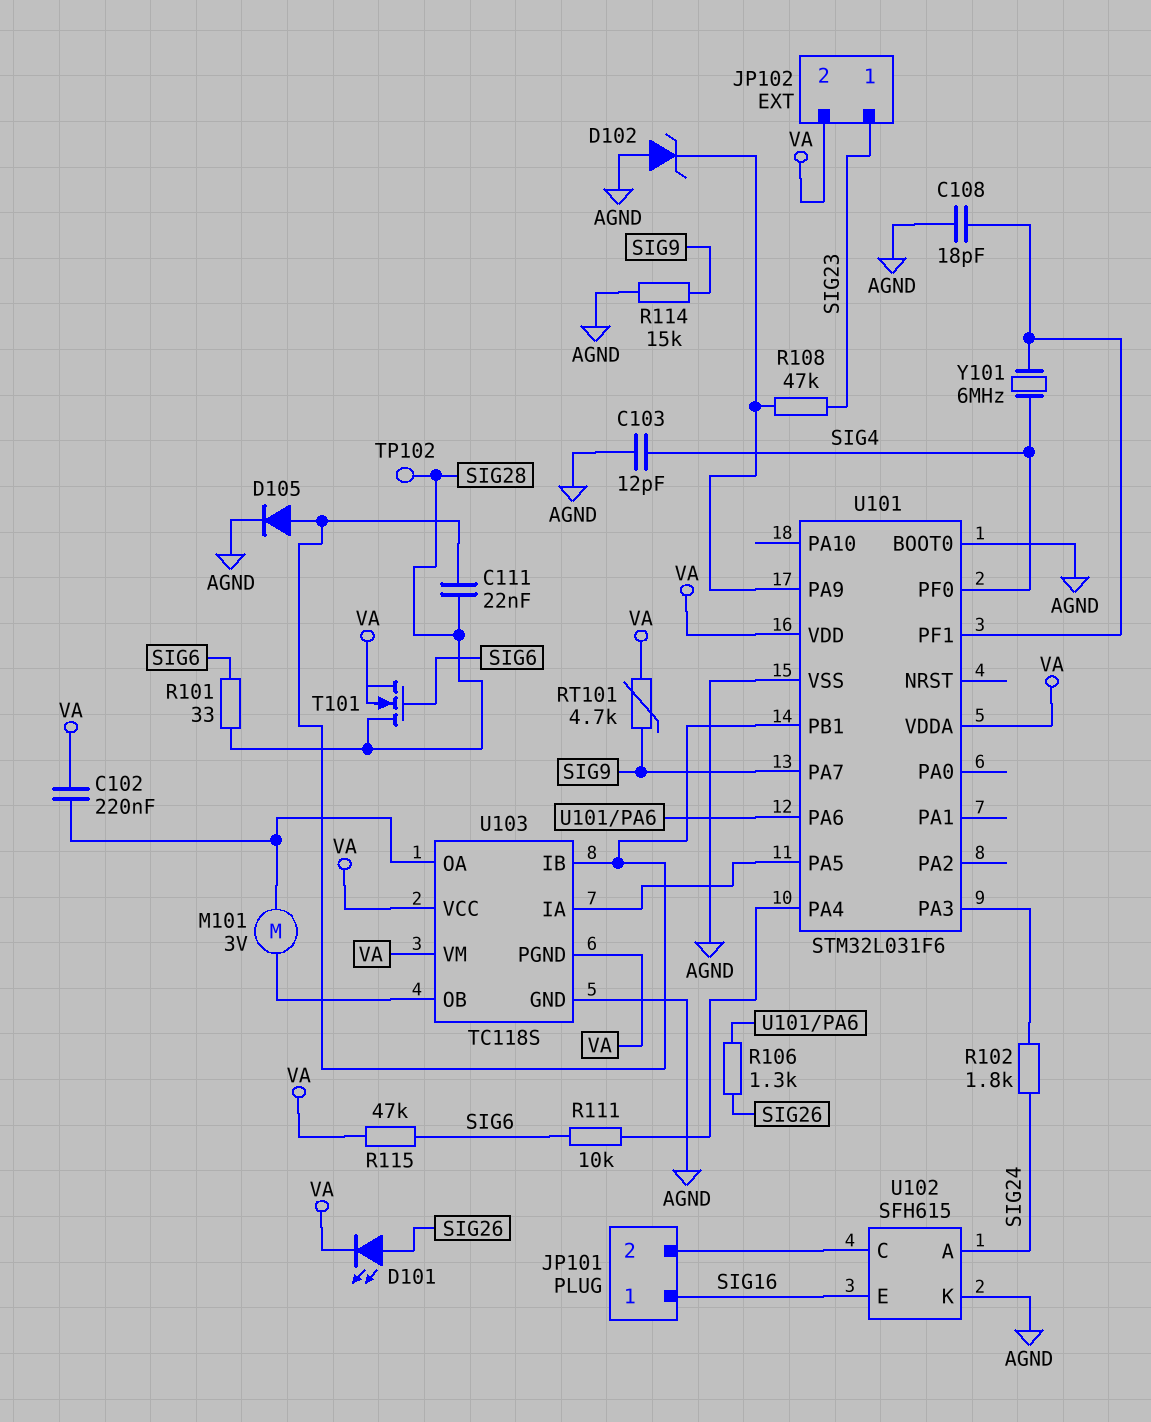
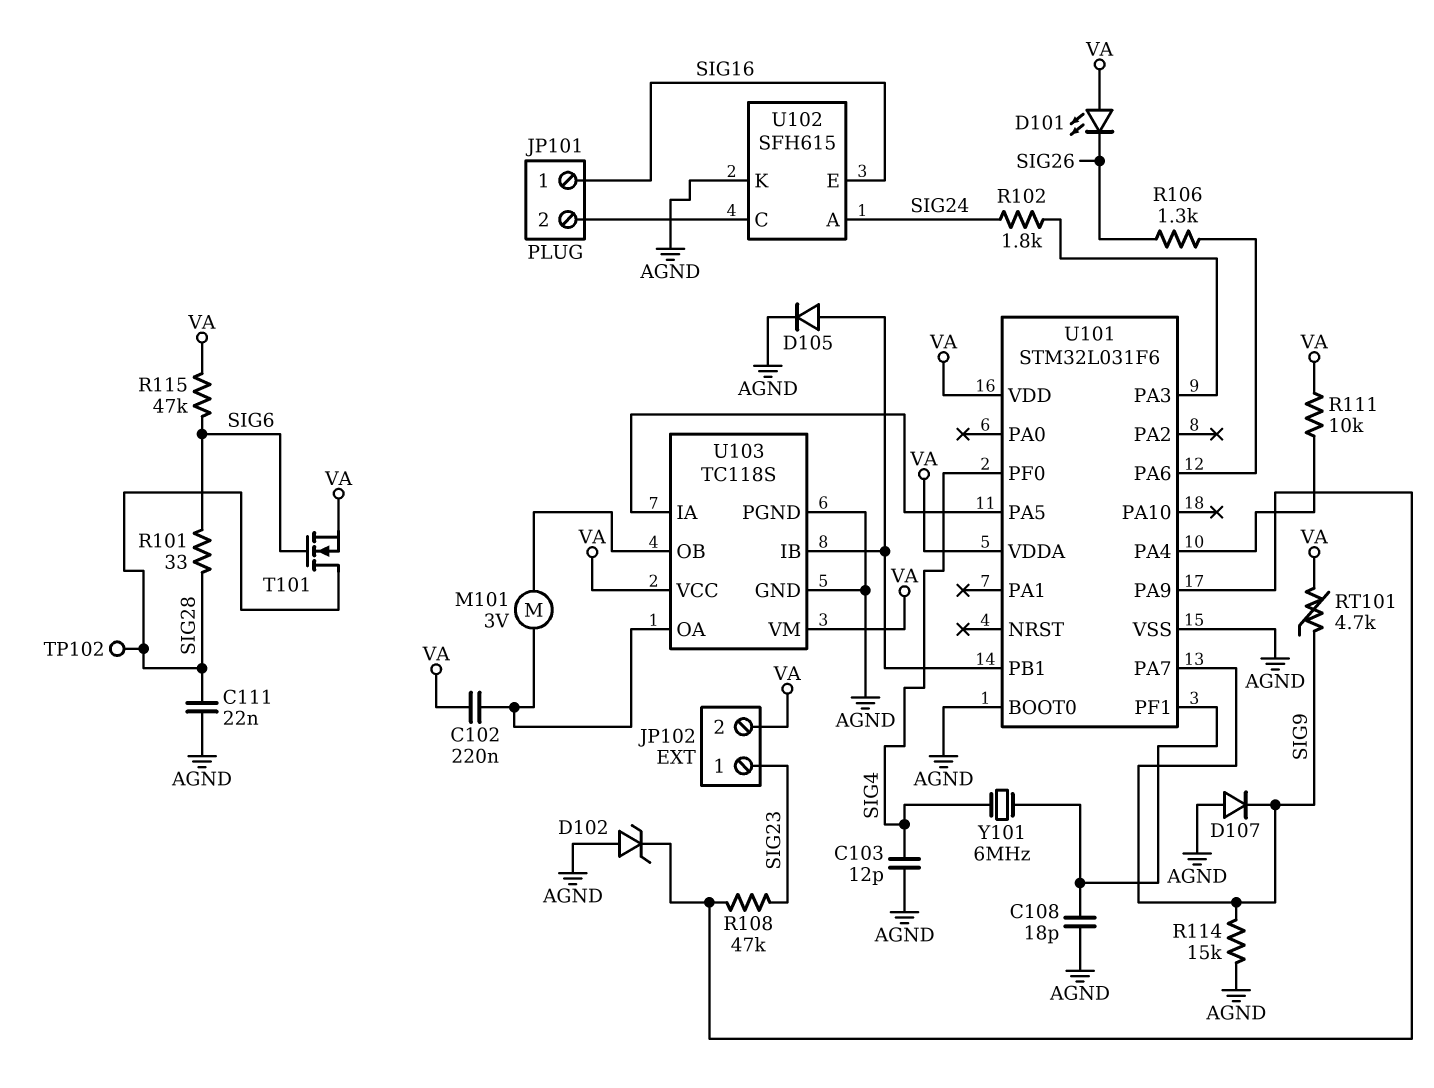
C111: 22nF (SIG28, U101/PB1) -> 22nF (AGND, SIG28)
D101: LED (A SIG26, K VA) -> LED (A VA, K SIG26)
D107: none -> diode (A AGND, K SIG9)
R111: 10k (SIG6, U101/PA4) -> 10k (U101/PA4, VA)
U103 pin PGND: VA -> AGND

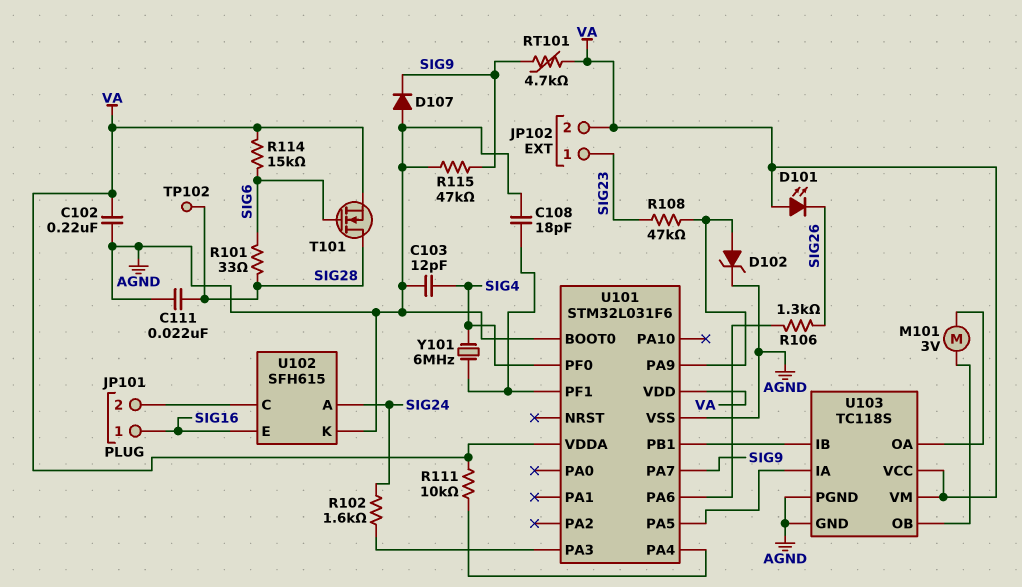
C102: 220nF (U103/OA, VA) -> 220nF (AGND, VA)
D102: zener (A AGND, K U101/PA9) -> zener (A U101/PA9, K AGND)
D105: diode (A U101/PB1, K AGND) -> none
R102: 1.8k (SIG24, U101/PA3) -> 1.6k (SIG24, U101/PA3)
R114: 15k (AGND, SIG9) -> 15k (SIG6, VA)
R115: 47k (SIG6, VA) -> 47k (AGND, SIG9)

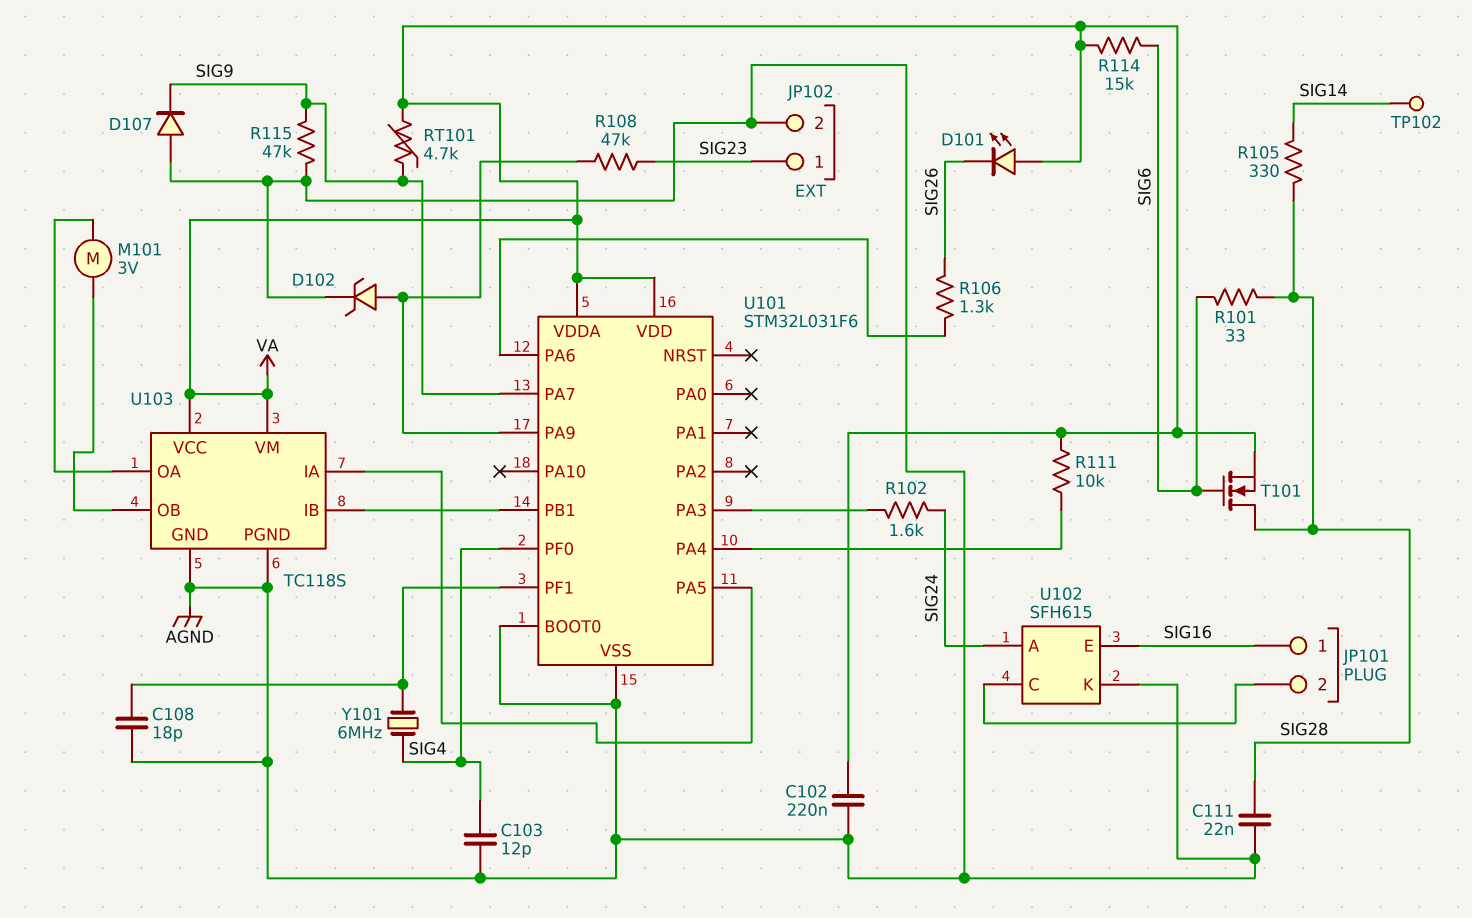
JP102 pin 2: VA -> AGND
R105: none -> 330 (SIG14, SIG28)
TP102: test point (SIG28) -> test point (SIG14)

